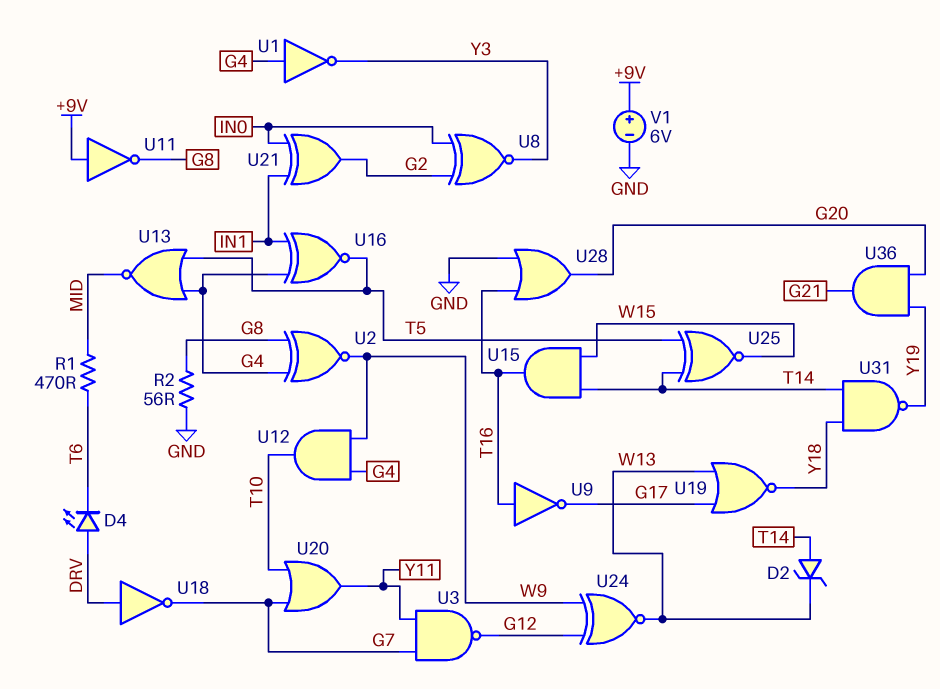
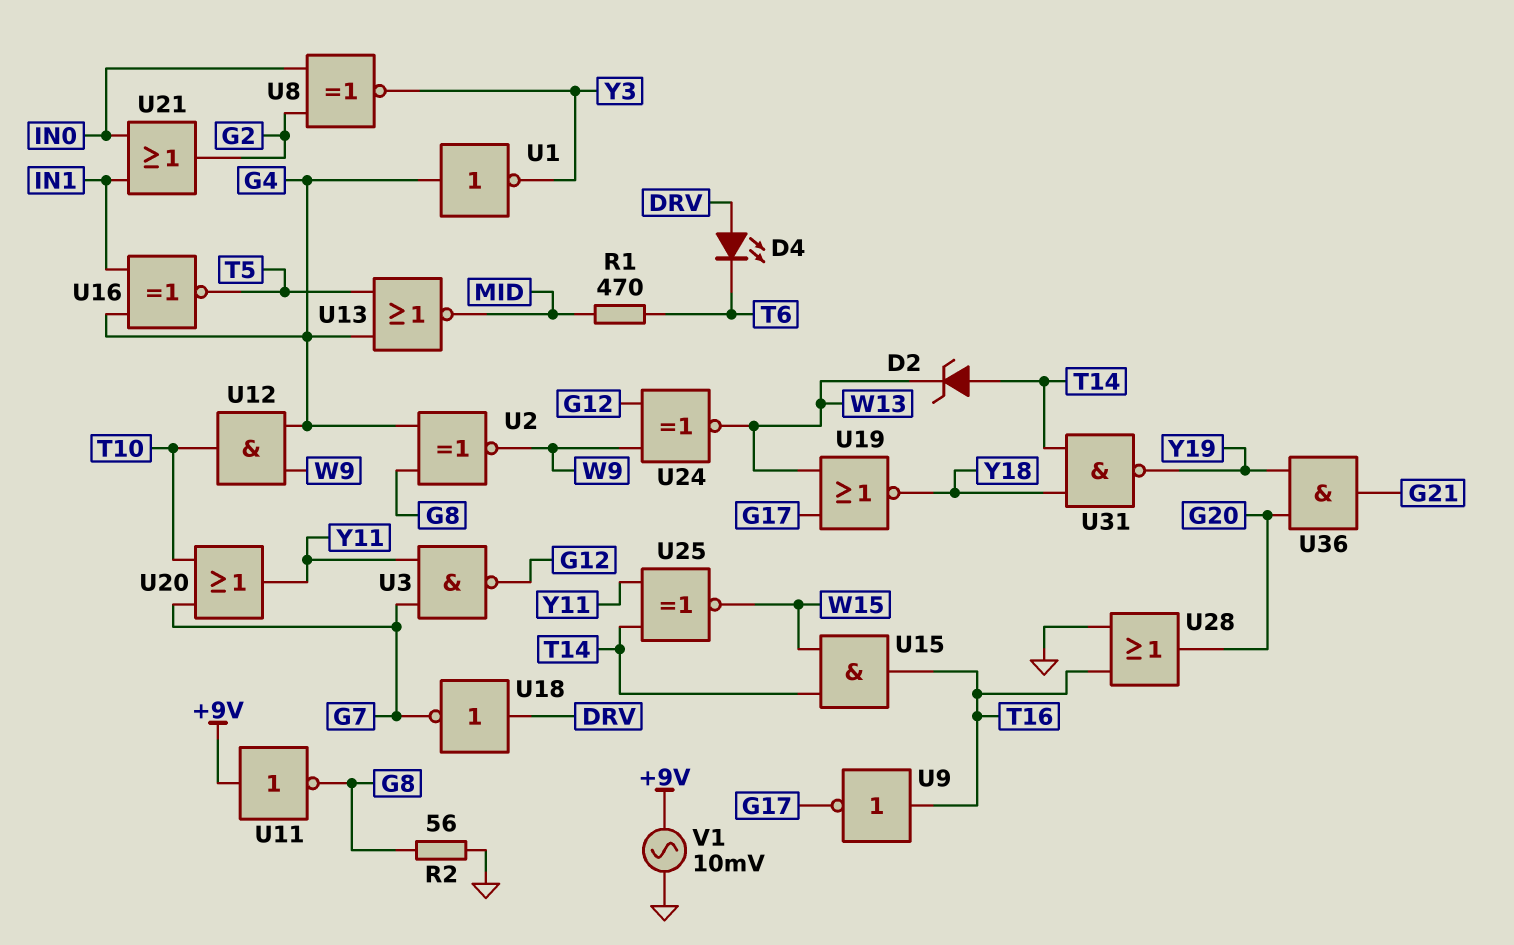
U21: XOR (in IN0, in IN1, out G2) -> OR (in IN0, in IN1, out G2)
U25: XNOR (in T5, in T14, out W15) -> XNOR (in T14, in Y11, out W15)
V1: 6V (plus +9V, minus GND) -> AC 10mV (+9V, GND)

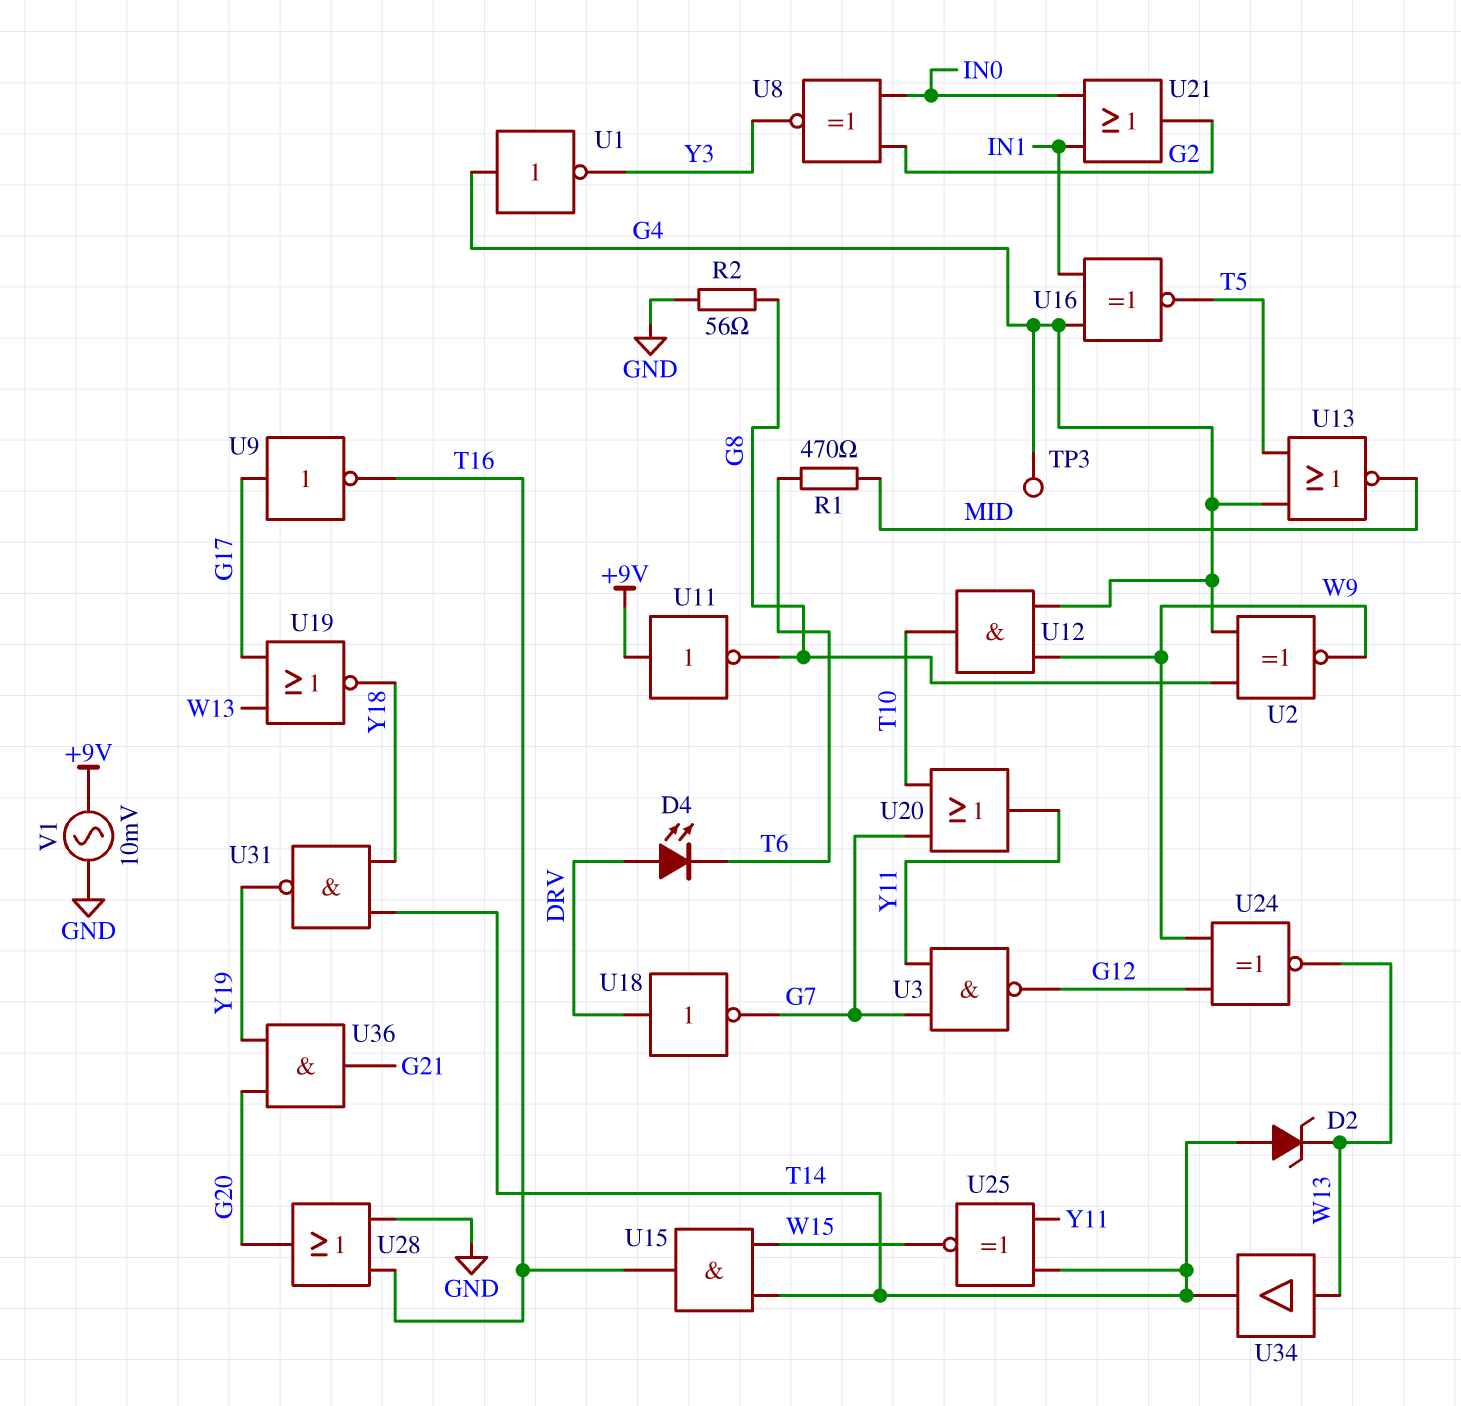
TP3: none -> test point (G4)
U9: NOT (in T16, out G17) -> NOT (in G17, out T16)
U34: none -> buffer (in W13, out T14)

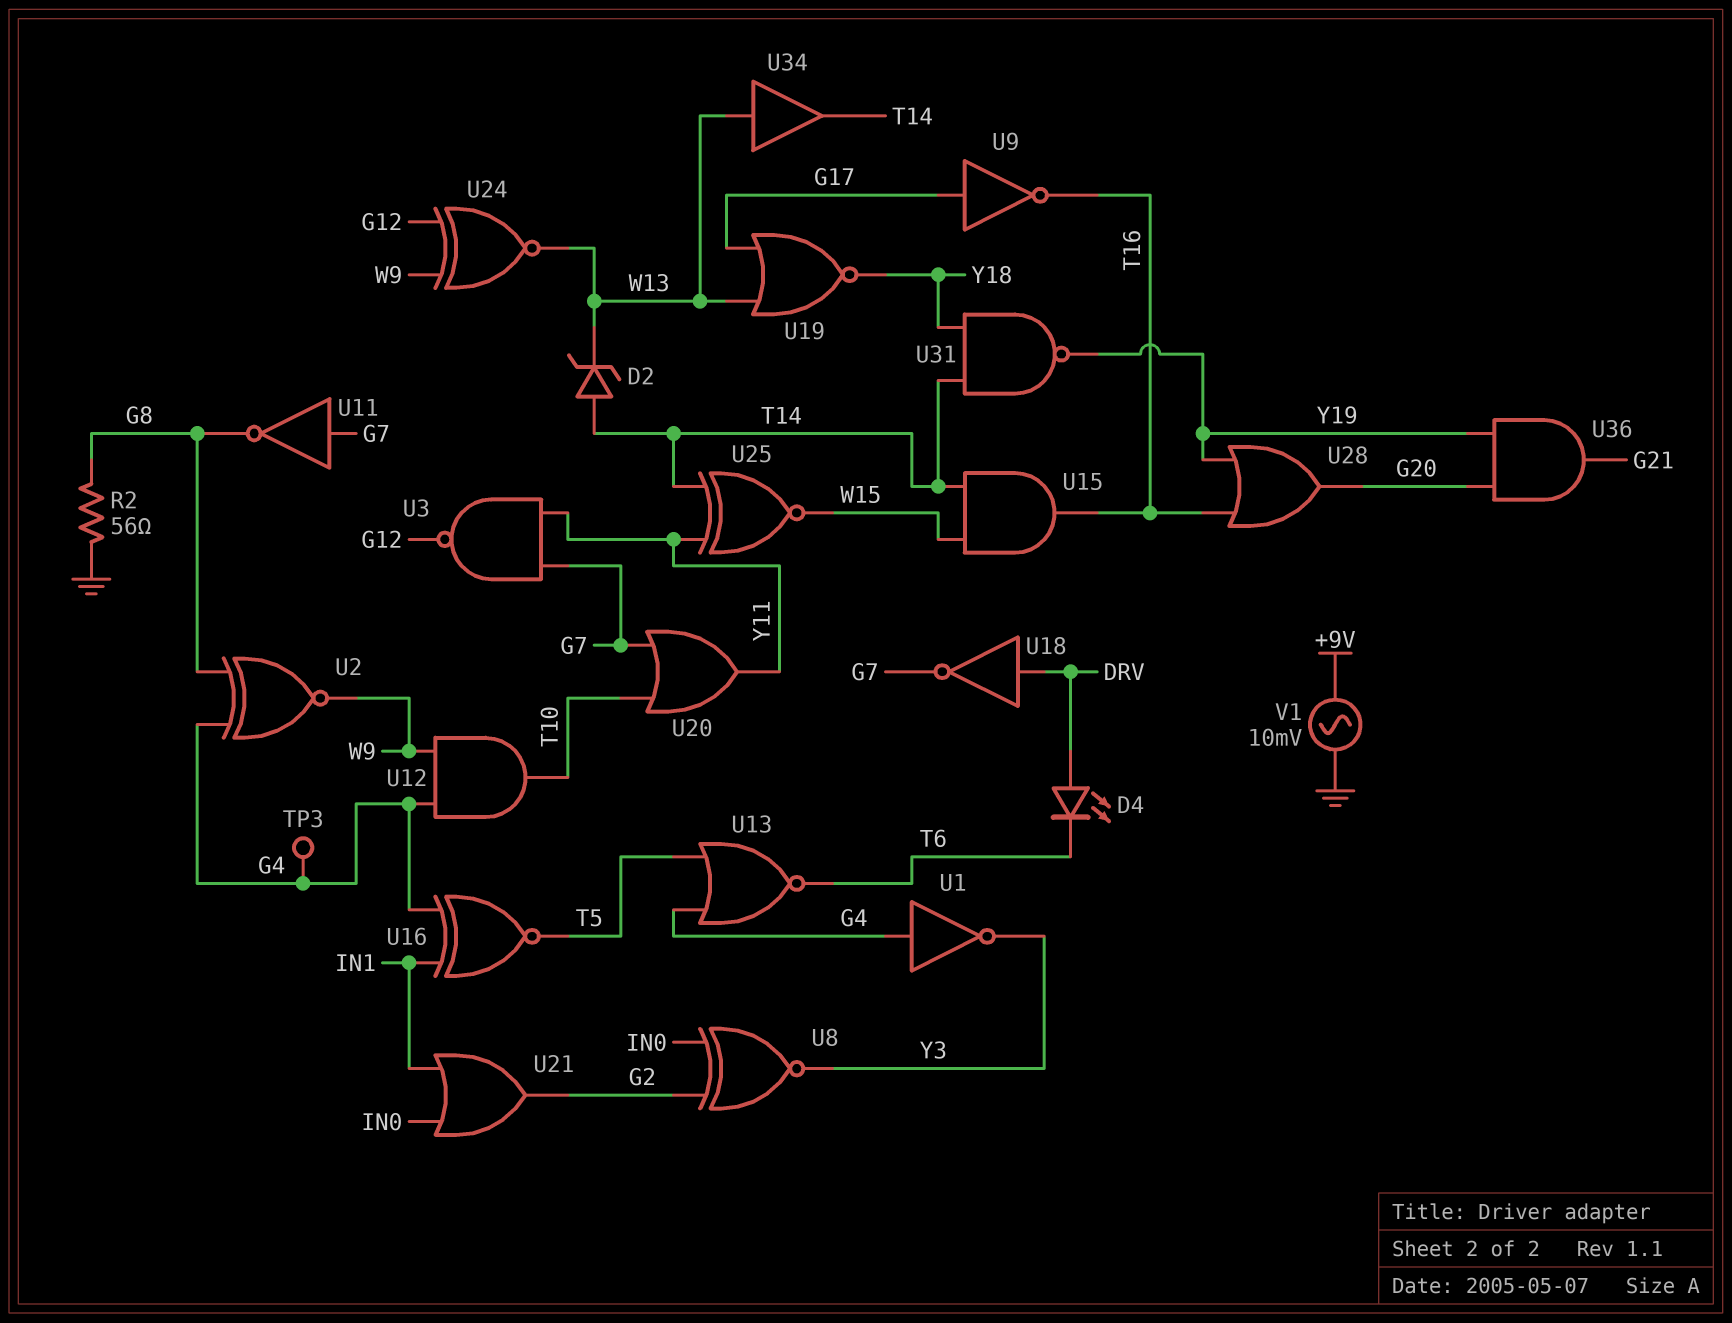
R1: 470 (MID, T6) -> none
U11: NOT (in +9V, out G8) -> NOT (in G7, out G8)
U13: NOR (in G4, in T5, out MID) -> NOR (in G4, in T5, out T6)
U28: OR (in GND, in T16, out G20) -> OR (in T16, in Y19, out G20)

